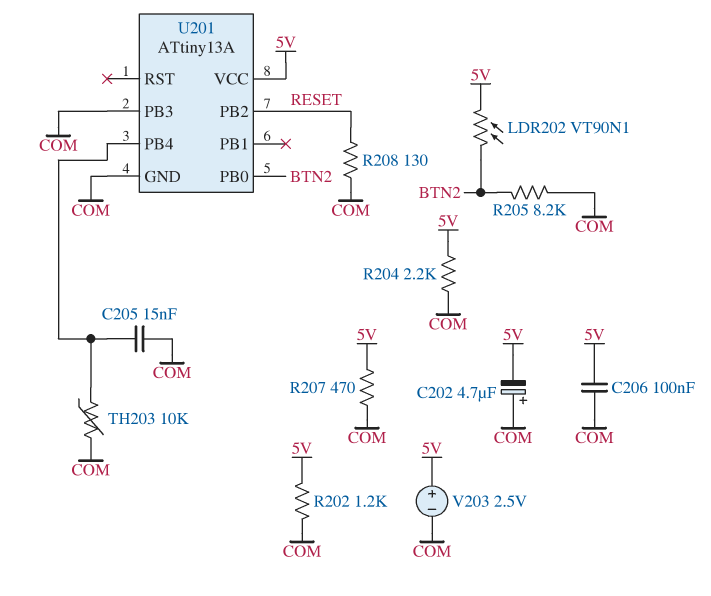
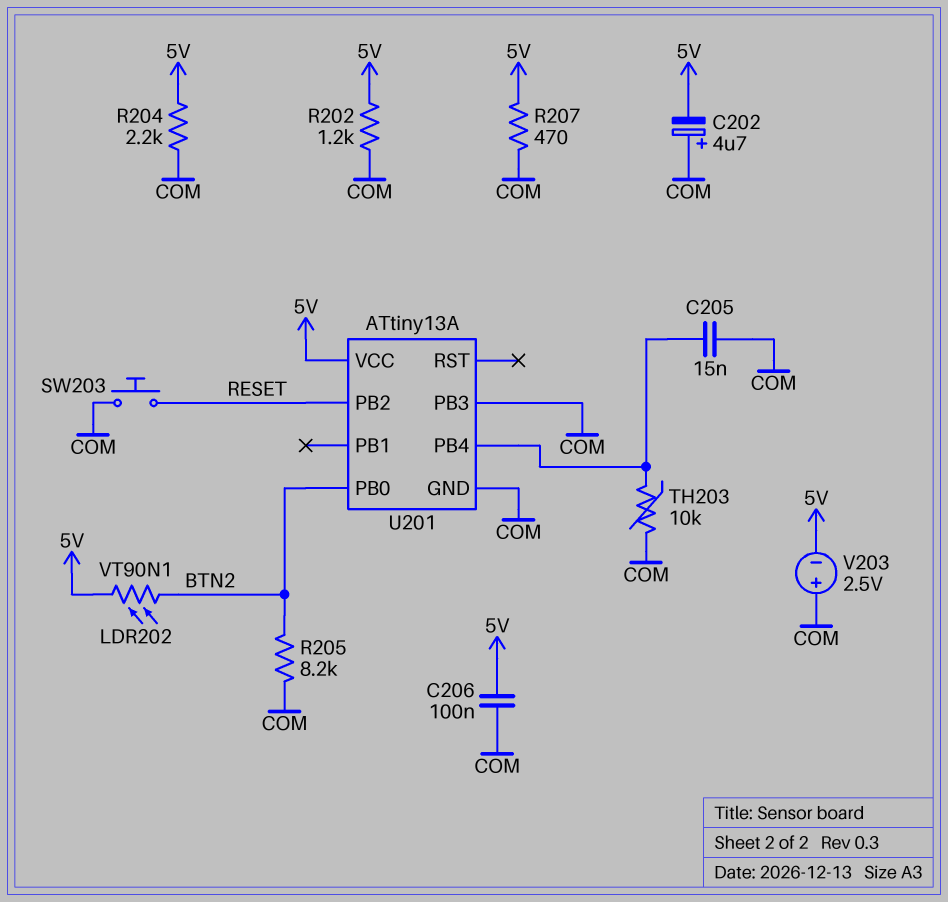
R208: 130 (COM, RESET) -> none
SW203: none -> button (COM, RESET)
V203: 2.5V (plus 5V, minus COM) -> 2.5V (plus COM, minus 5V)

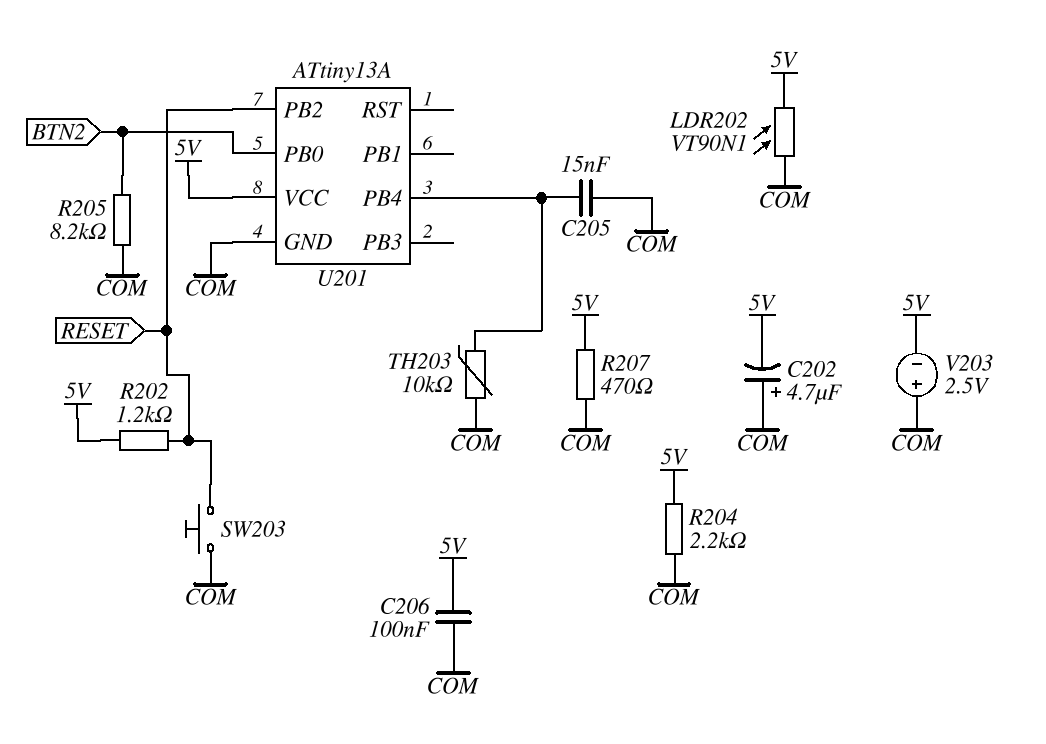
LDR202: VT90N1 (5V, BTN2) -> VT90N1 (5V, COM)
R202: 1.2k (5V, COM) -> 1.2k (5V, RESET)
U201 pin PB3: COM -> none

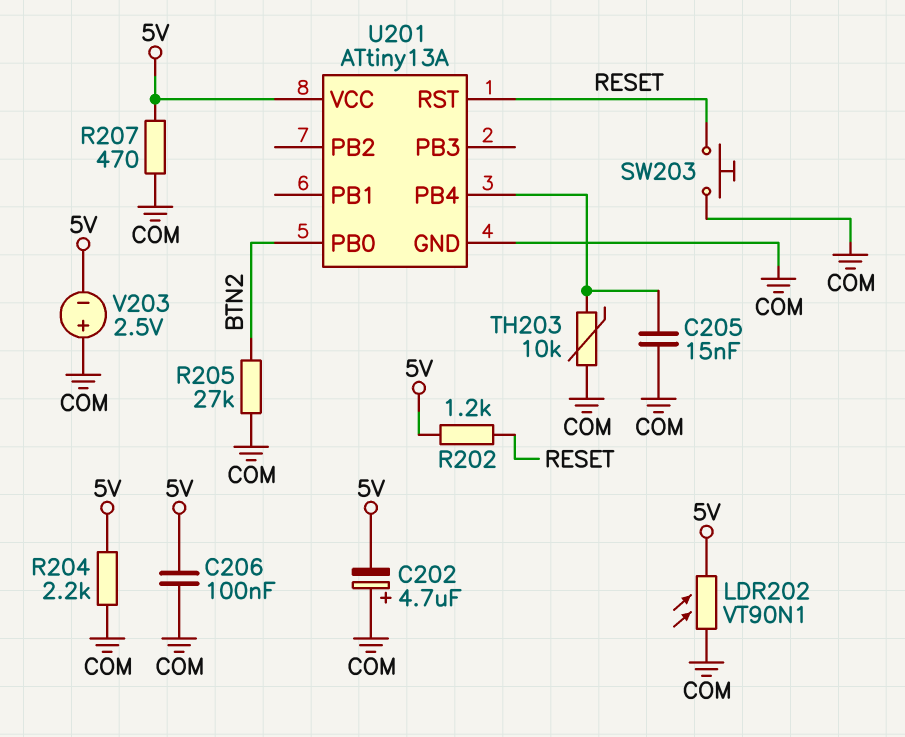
R205: 8.2k (BTN2, COM) -> 27k (BTN2, COM)
U201 pin PB2: RESET -> none
U201 pin RST: none -> RESET

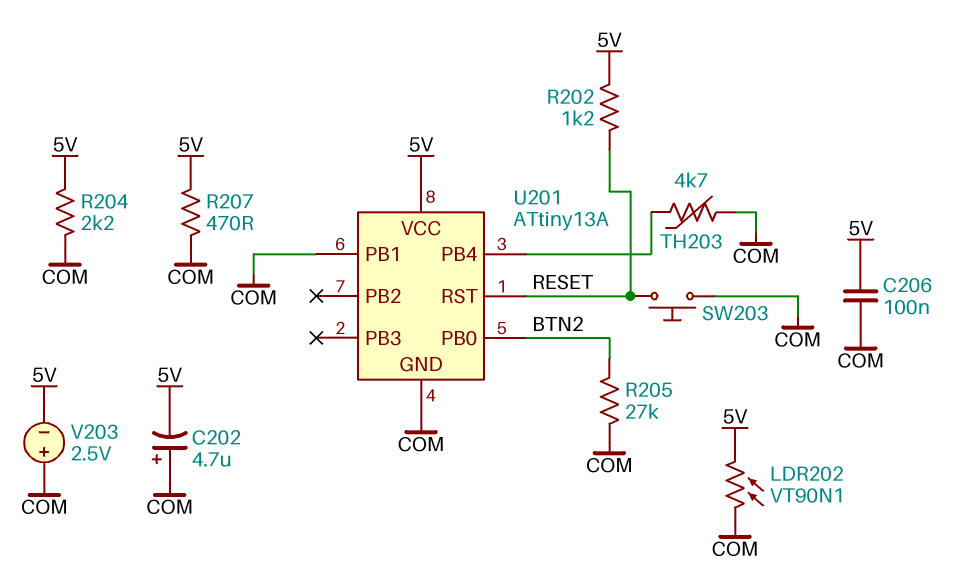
C205: 15nF (COM, U201/PB4) -> none
TH203: 10k (COM, U201/PB4) -> 4.7k (COM, U201/PB4)
U201 pin PB1: none -> COM

